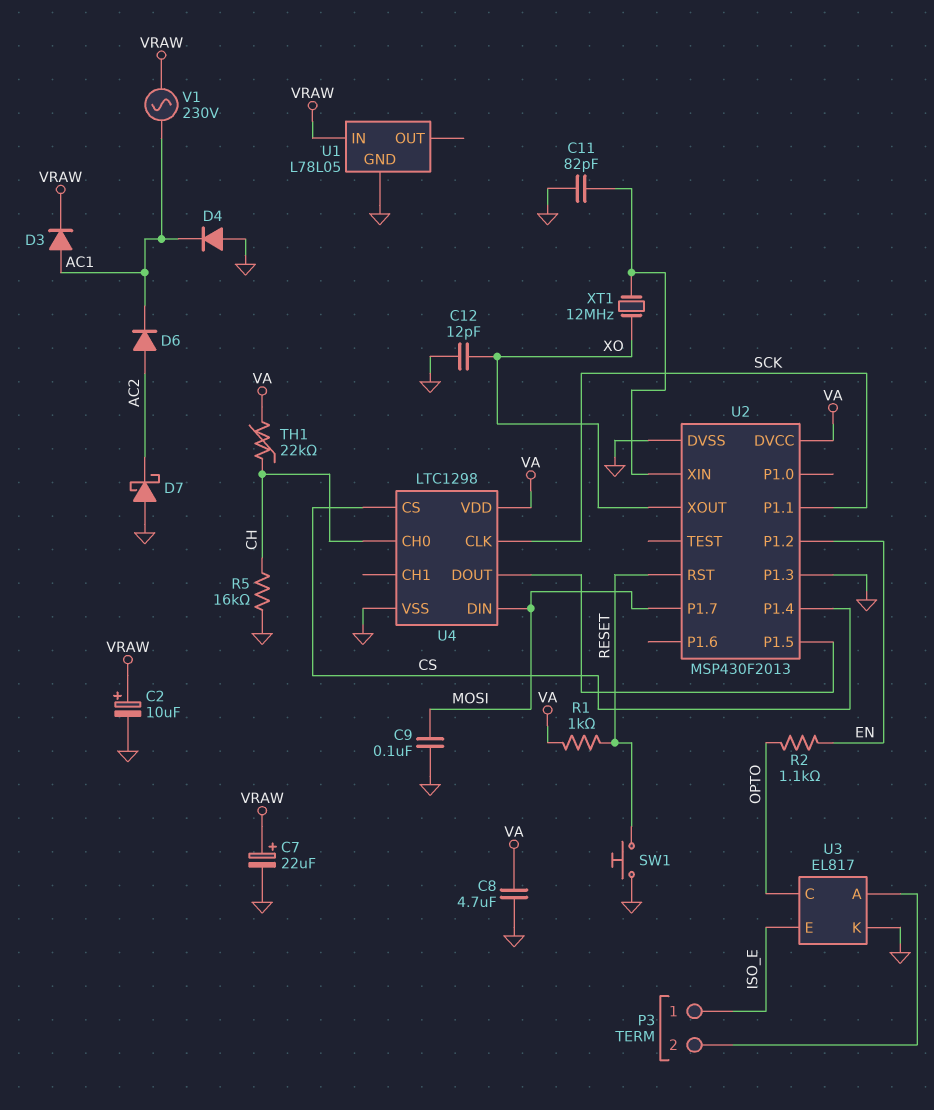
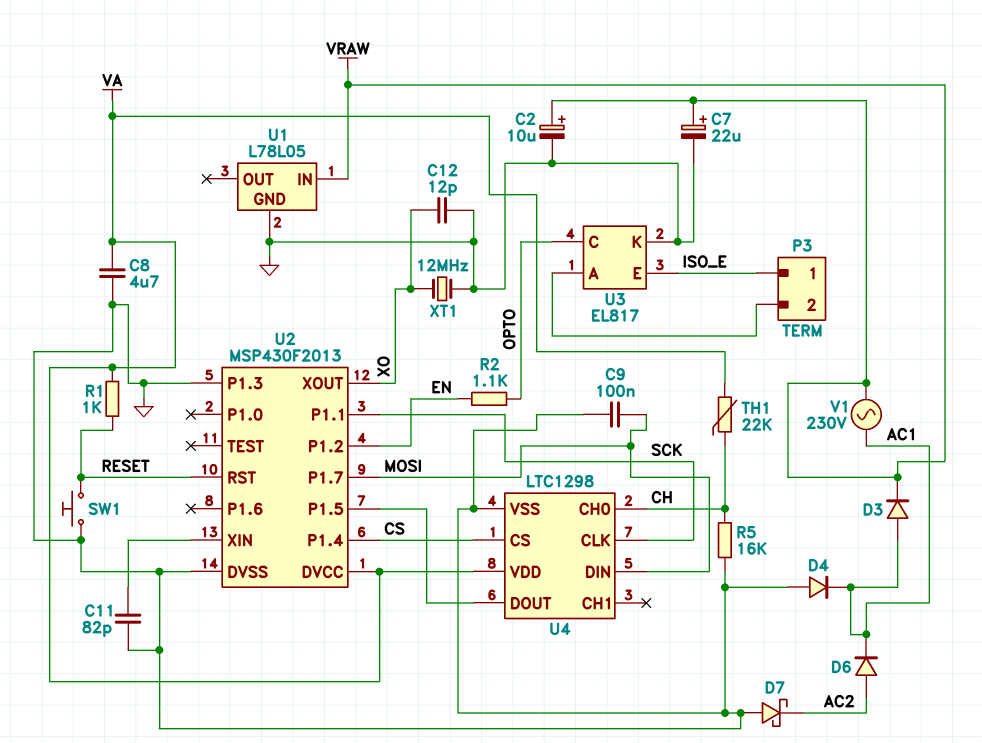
XT1: 12MHz (U2/XIN, XO) -> 12MHz (GND, XO)

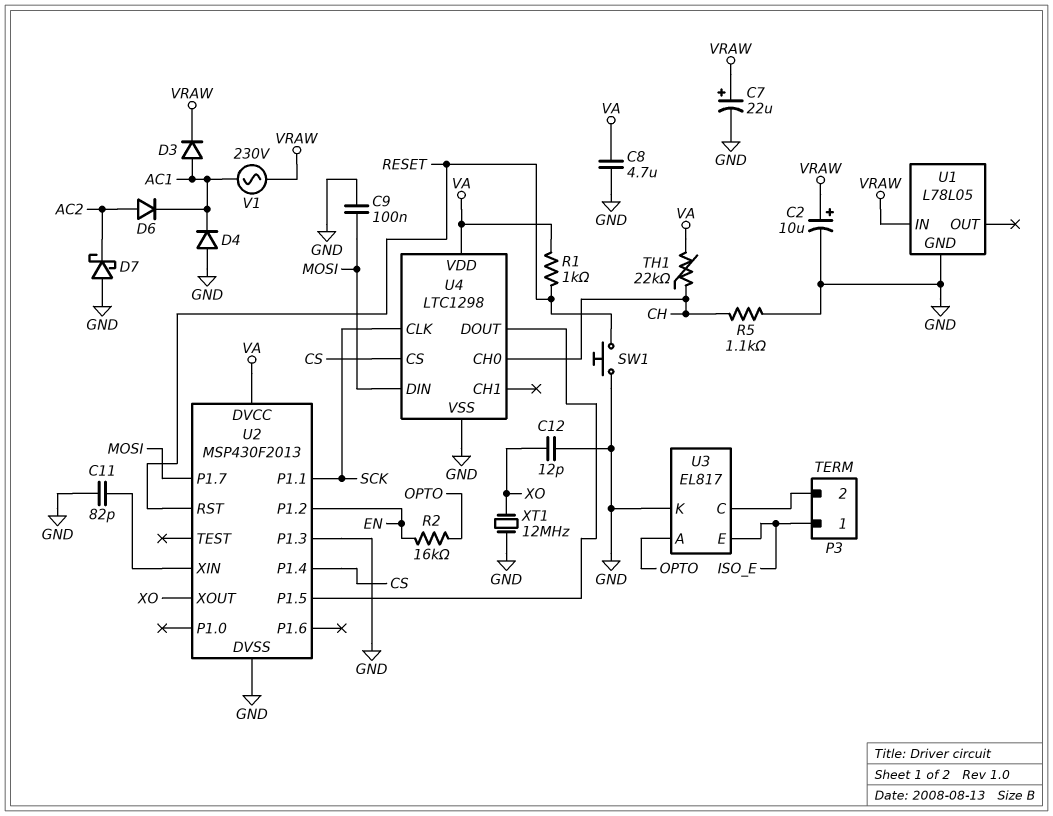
R2: 1.1k (EN, OPTO) -> 16k (EN, OPTO)
R5: 16k (CH, GND) -> 1.1k (CH, GND)
U3 pin A: P3/2 -> OPTO
U3 pin C: OPTO -> P3/2

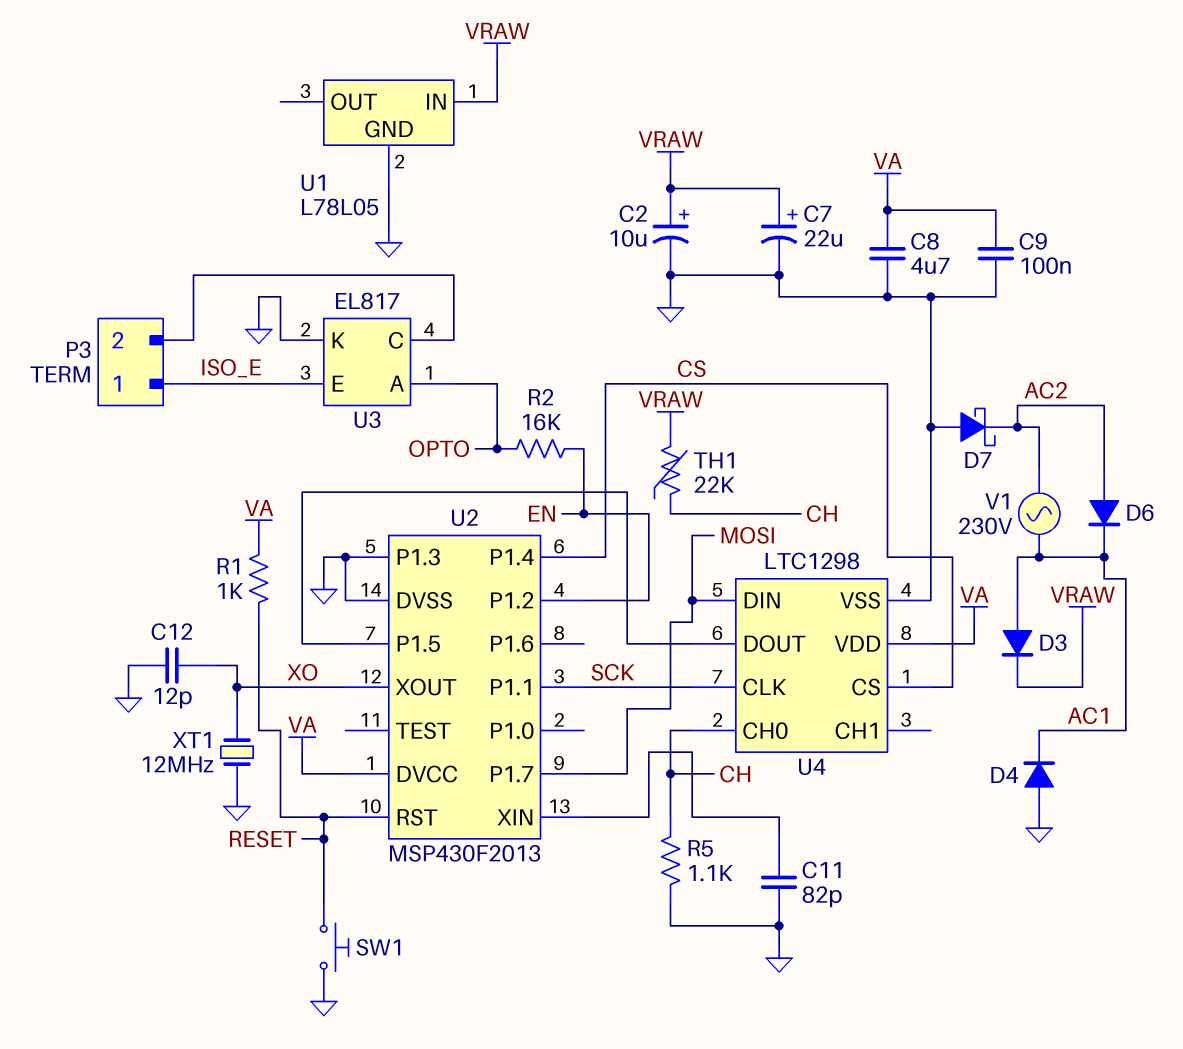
C9: 100nF (GND, MOSI) -> 100nF (GND, VA)
TH1: 22k (CH, VA) -> 22k (CH, VRAW)
V1: AC 230V (AC1, VRAW) -> AC 230V (AC1, AC2)

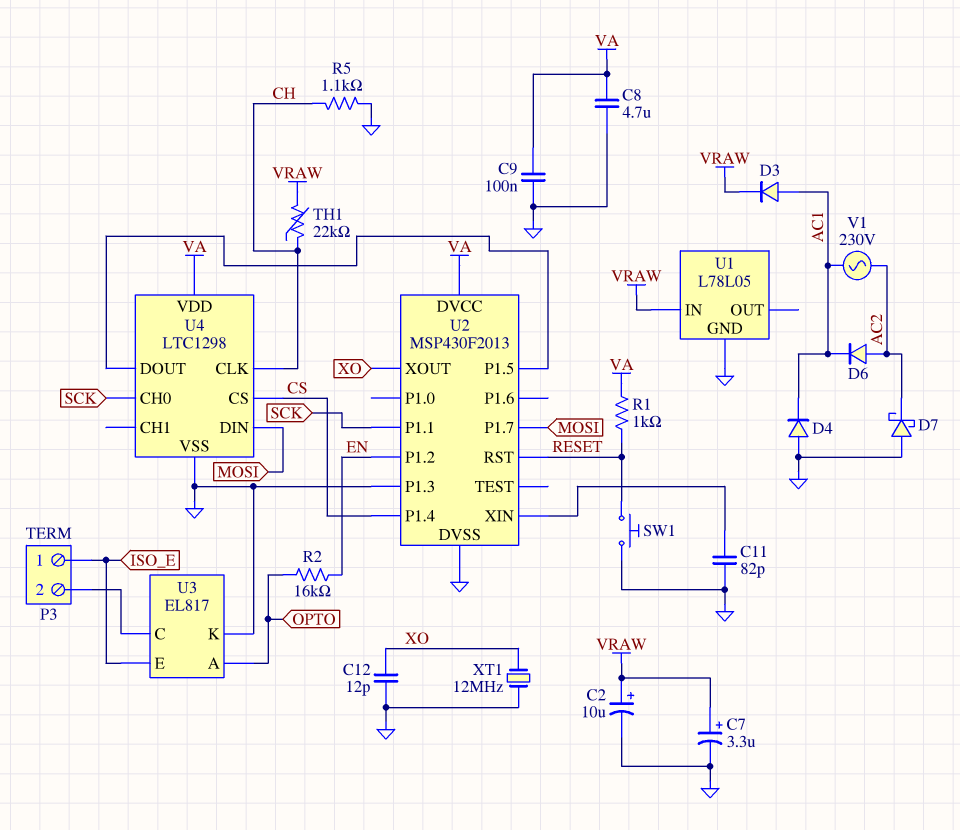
C7: 22uF (plus VRAW, minus GND) -> 3.3uF (plus VRAW, minus GND)
U4 pin CH0: CH -> SCK
U4 pin CLK: SCK -> CH

